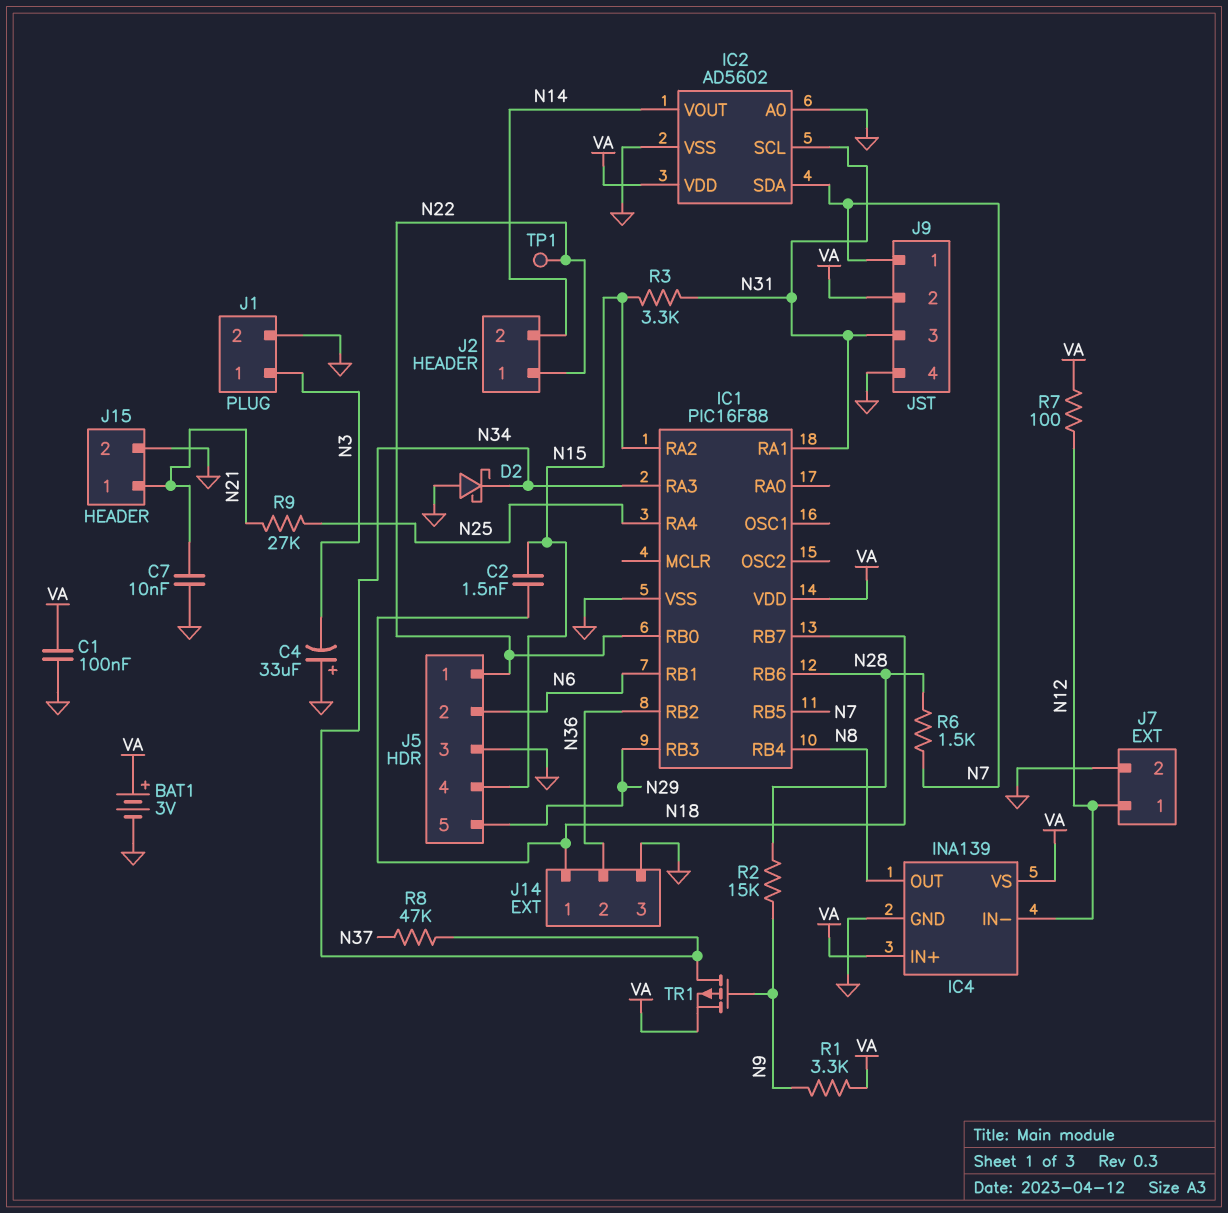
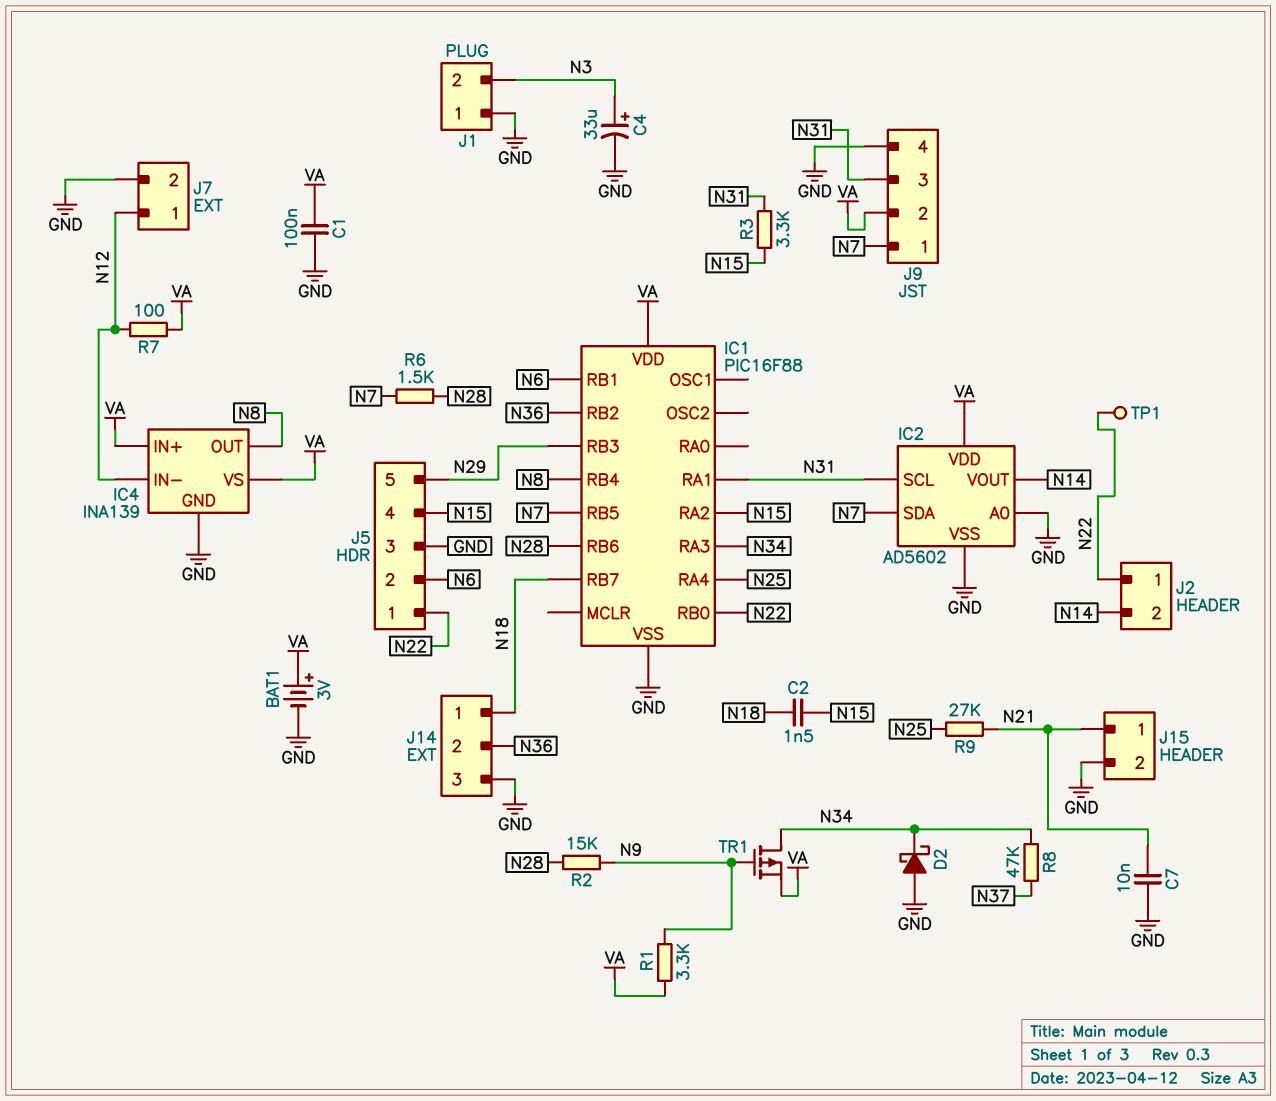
C4: 33uF (plus GND, minus N3) -> 33uF (plus N3, minus GND)
J1 pin 1: N3 -> GND
J1 pin 2: GND -> N3

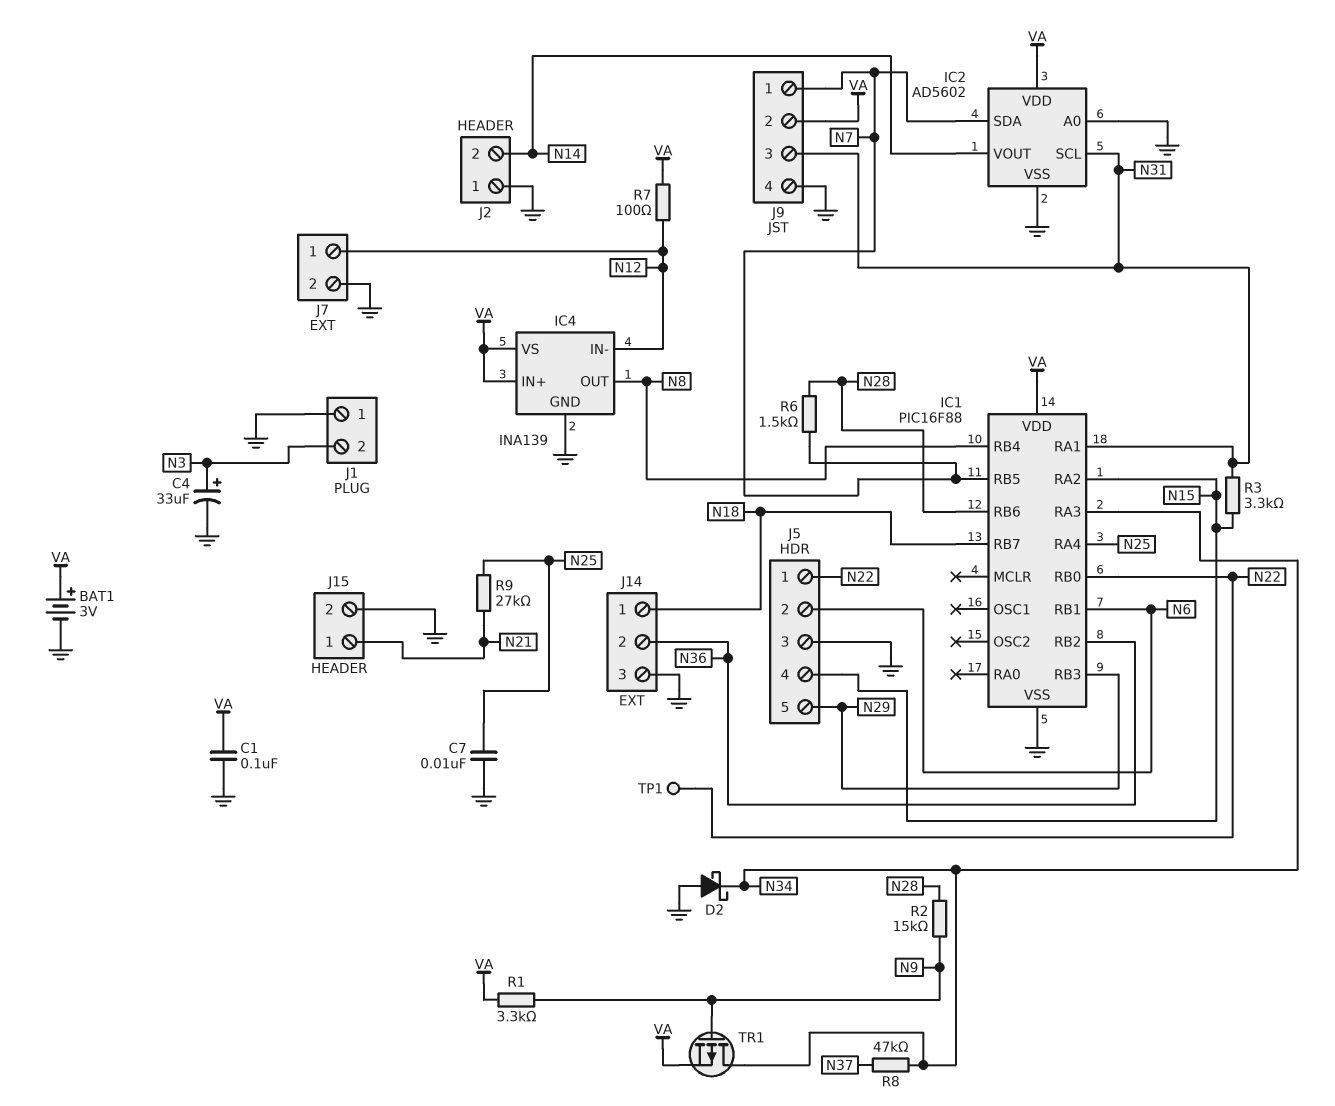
C2: 1.5nF (N15, N18) -> none
C7: 10nF (GND, N21) -> 10nF (GND, N25)
J2 pin 1: N22 -> GND

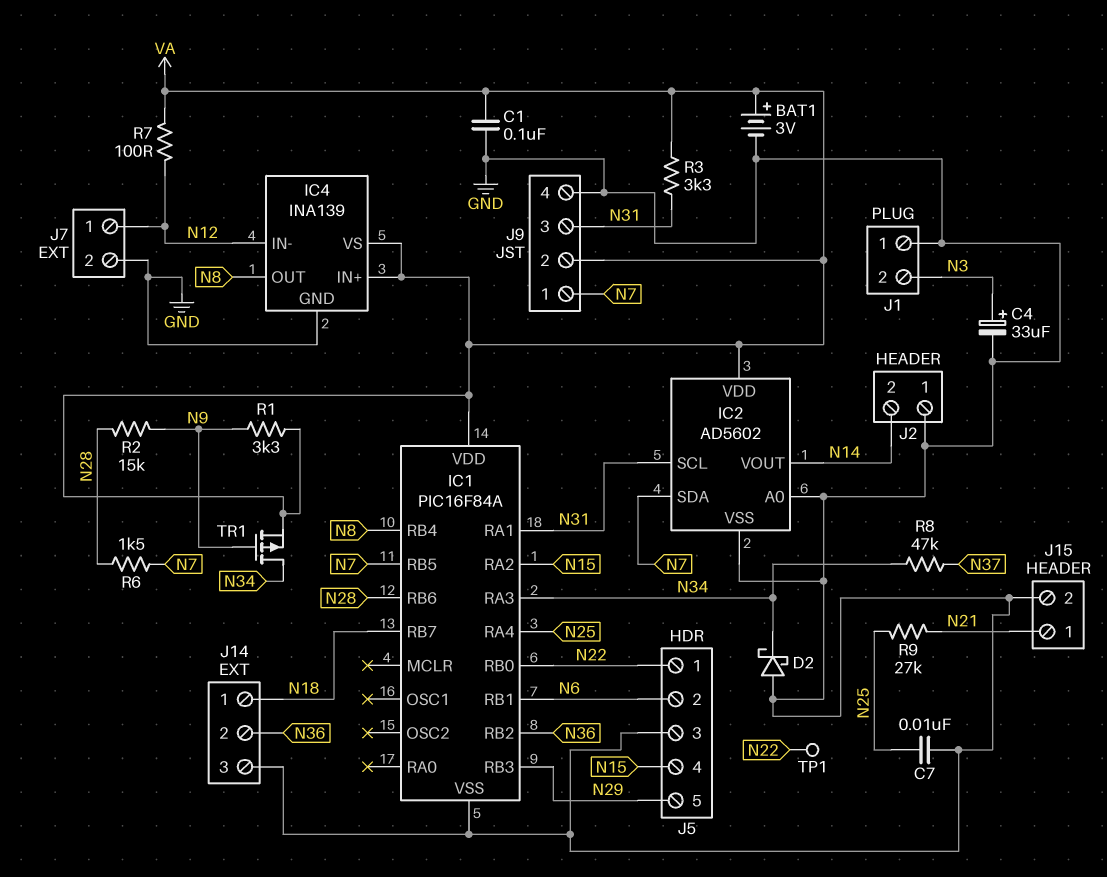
IC1: PIC16F88 -> PIC16F84A
R3: 3.3k (N15, N31) -> 3.3k (N31, VA)

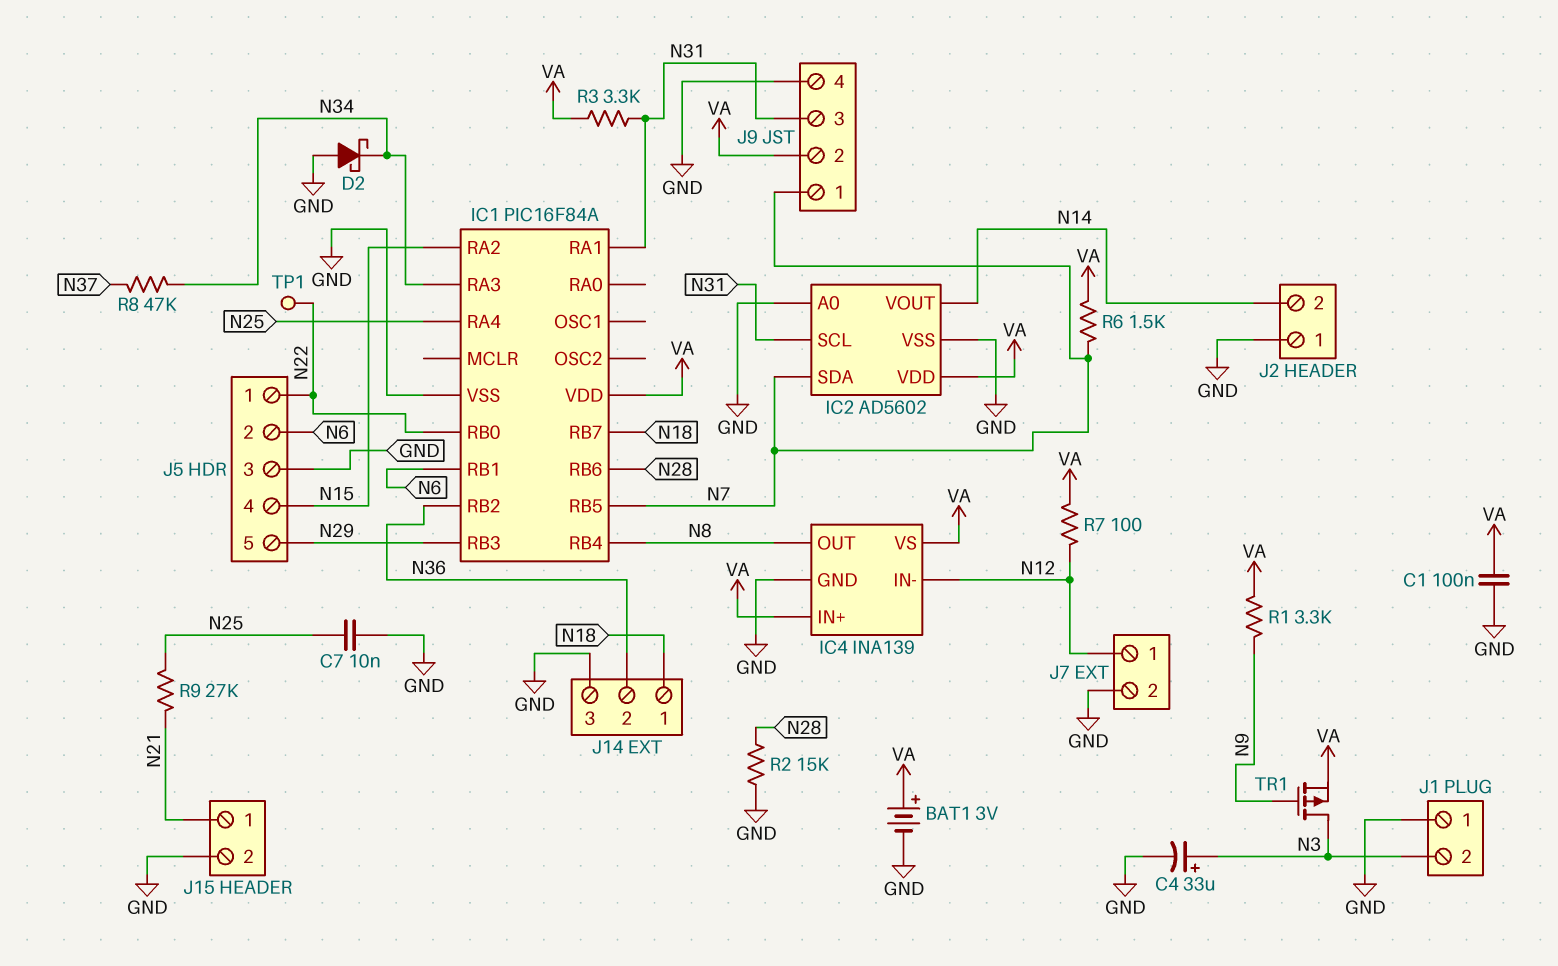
R2: 15k (N9, N28) -> 15k (GND, N28)
R6: 1.5k (N7, N28) -> 1.5k (N7, VA)
TR1: PMOS (G N9, D N34, S VA) -> PMOS (G N9, D N3, S VA)

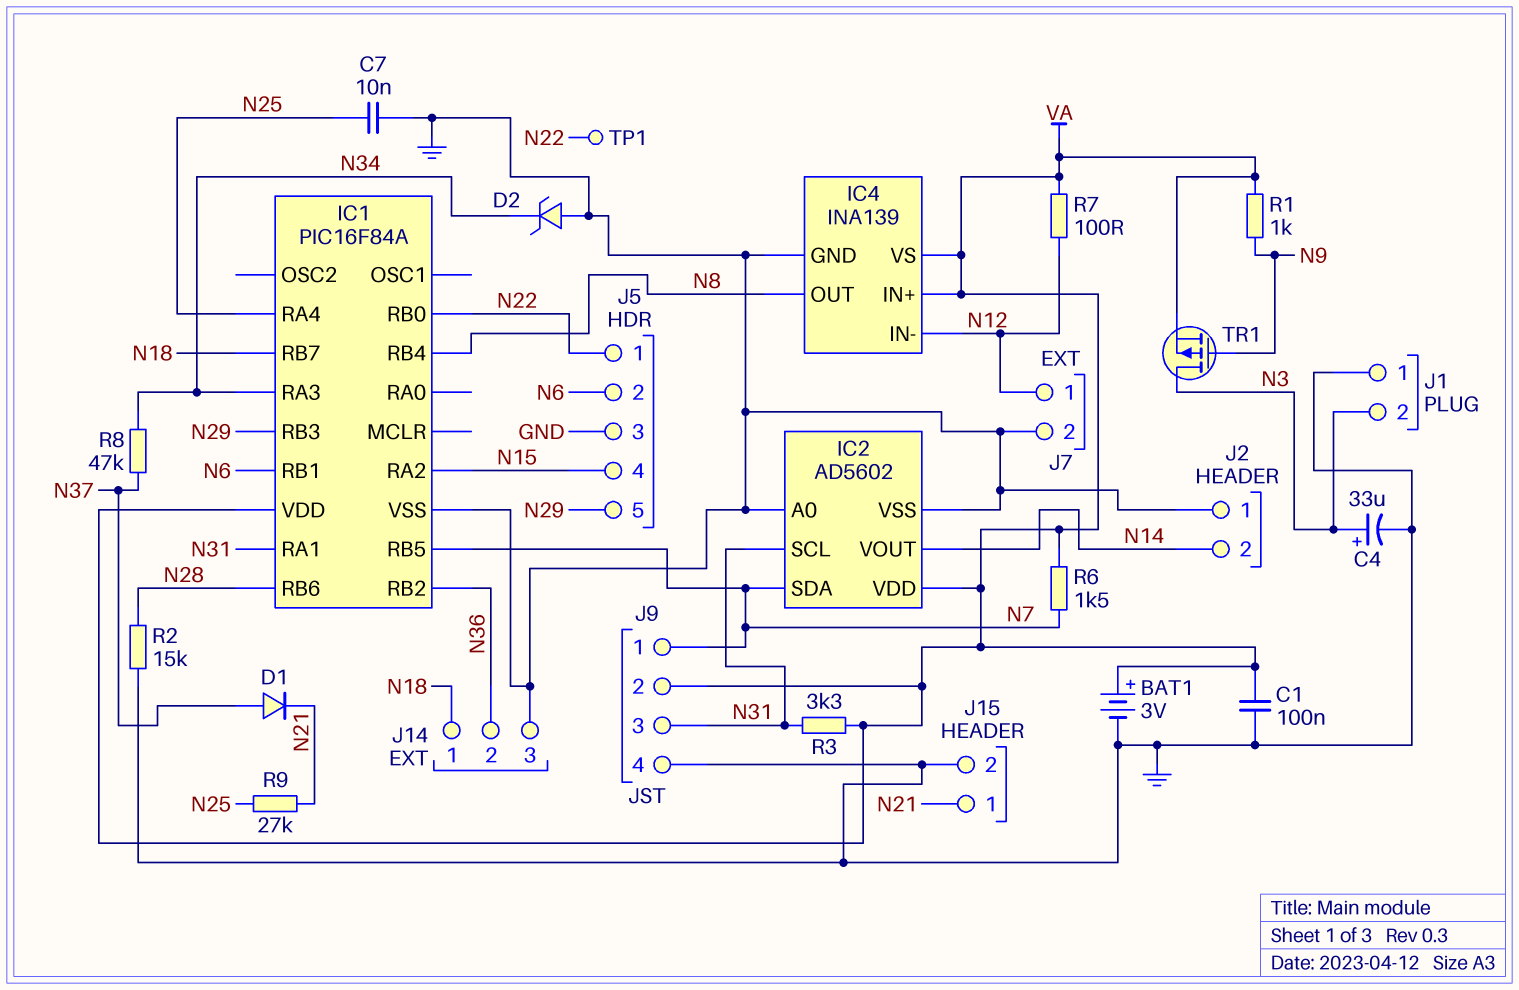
D1: none -> diode (A N37, K N21)
D2: schottky (A GND, K N34) -> zener (A GND, K N34)
R1: 3.3k (N9, VA) -> 1k (N9, VA)

